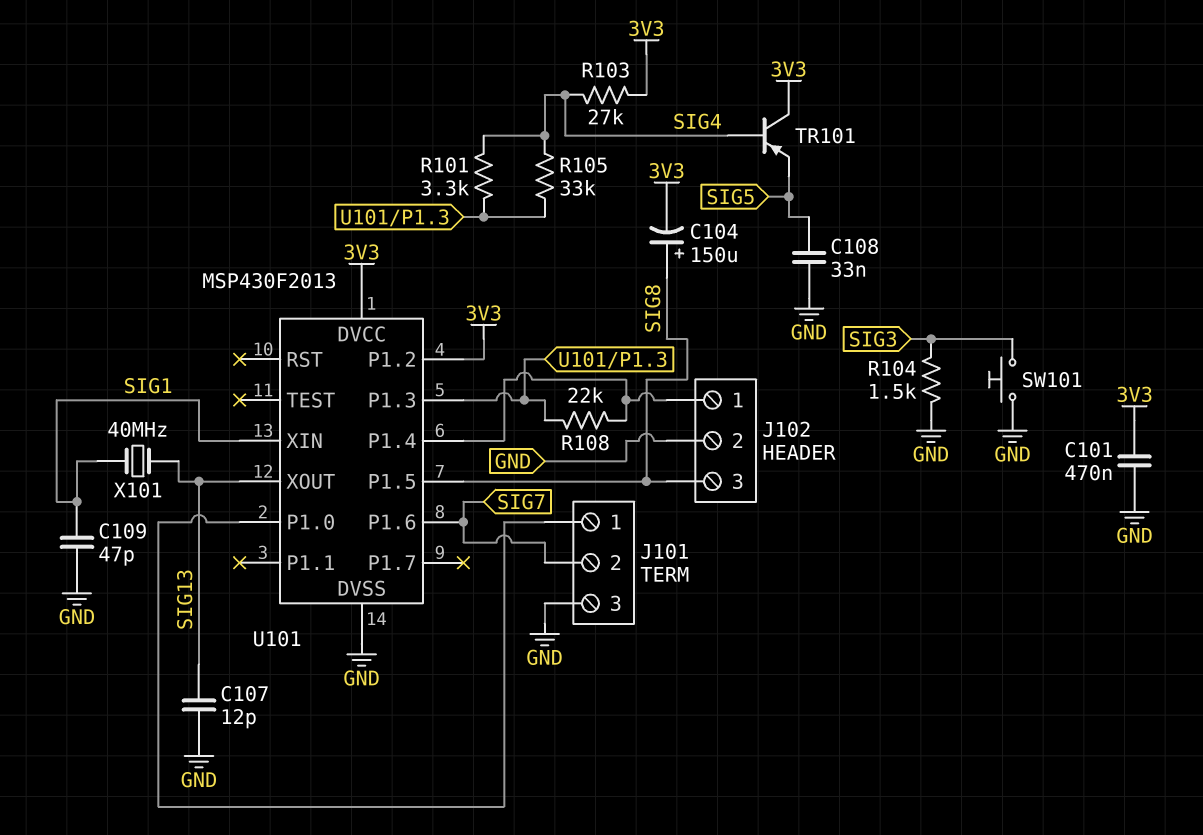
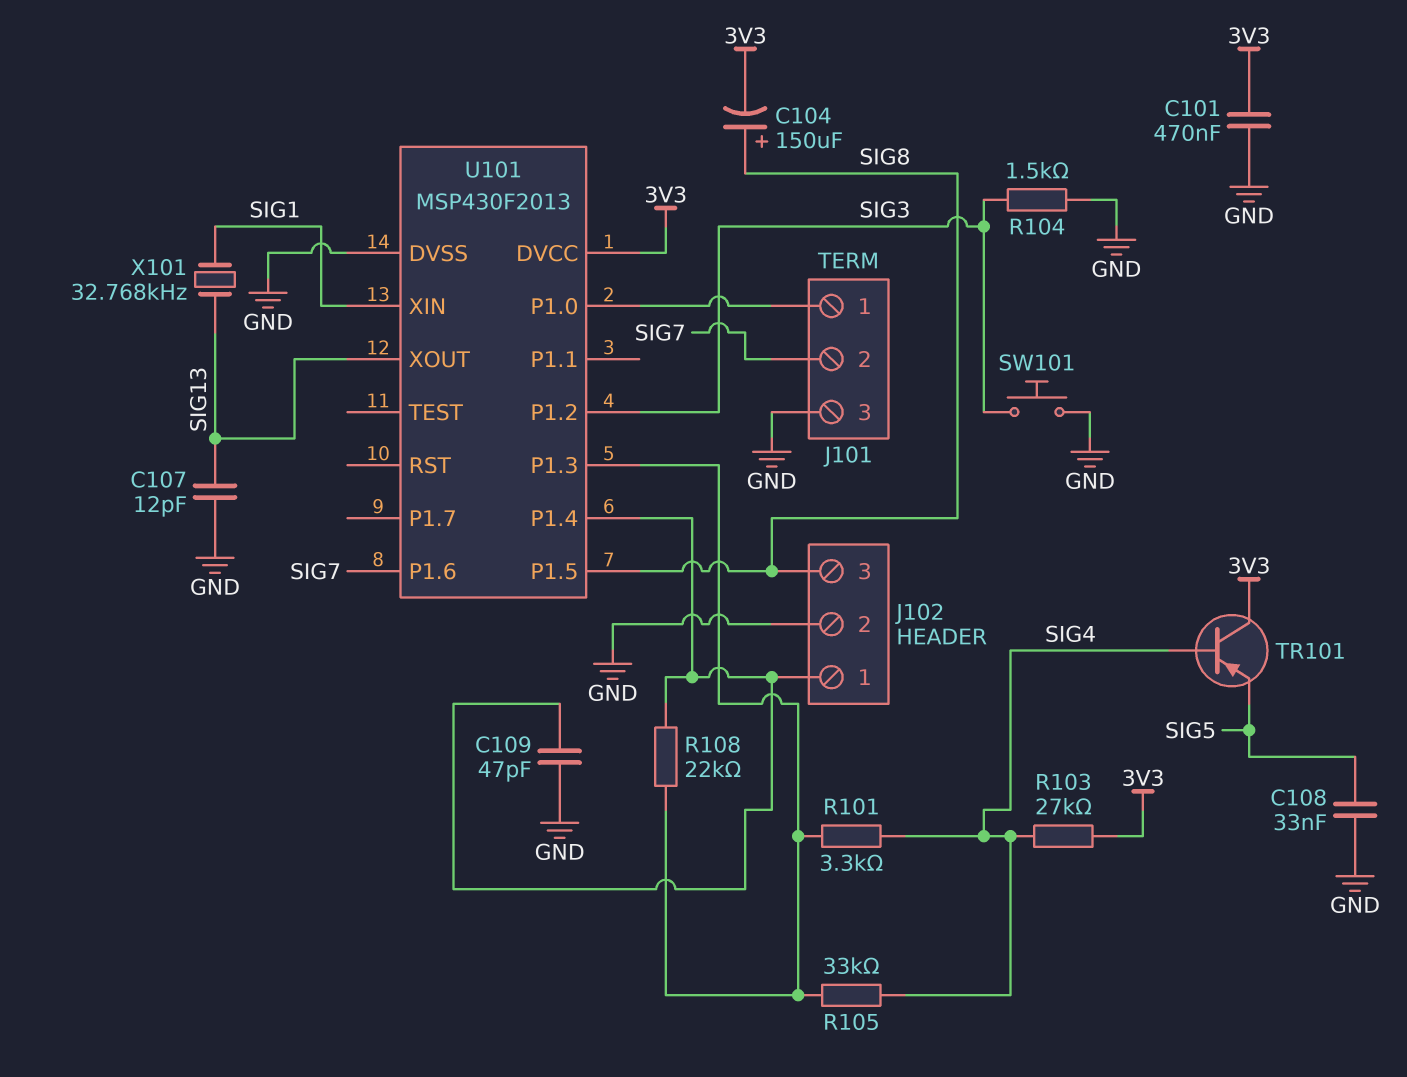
C109: 47pF (GND, SIG1) -> 47pF (GND, J102/1)
U101 pin P1.2: 3V3 -> SIG3
X101: 40MHz (SIG1, SIG13) -> 32.768kHz (SIG1, SIG13)

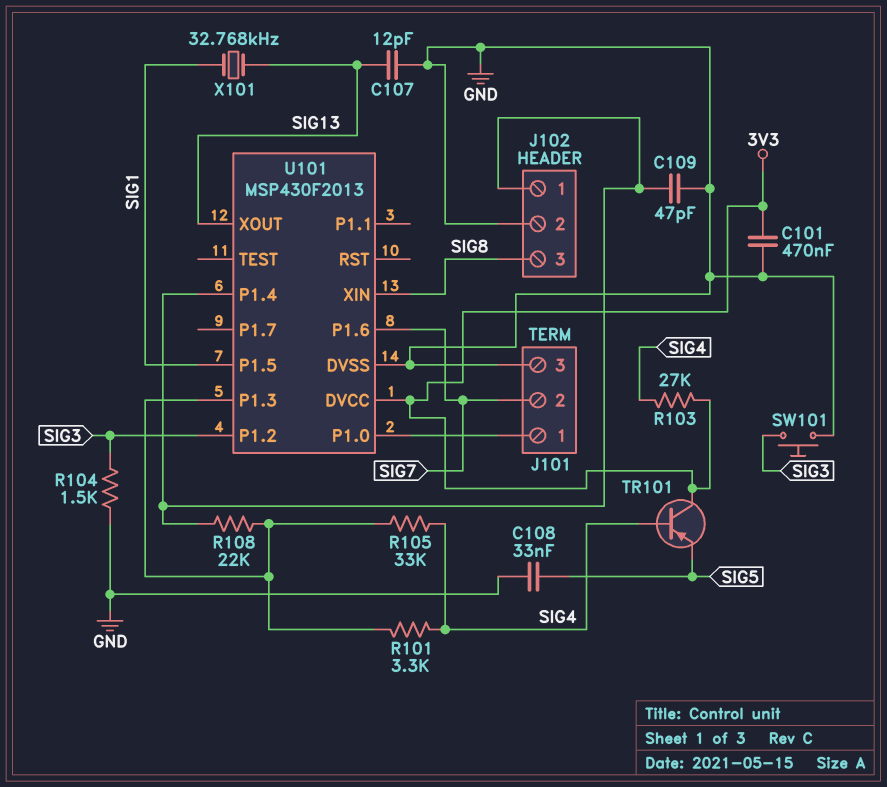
C104: 150uF (plus SIG8, minus 3V3) -> none
U101 pin P1.5: SIG8 -> SIG1
U101 pin XIN: SIG1 -> SIG8

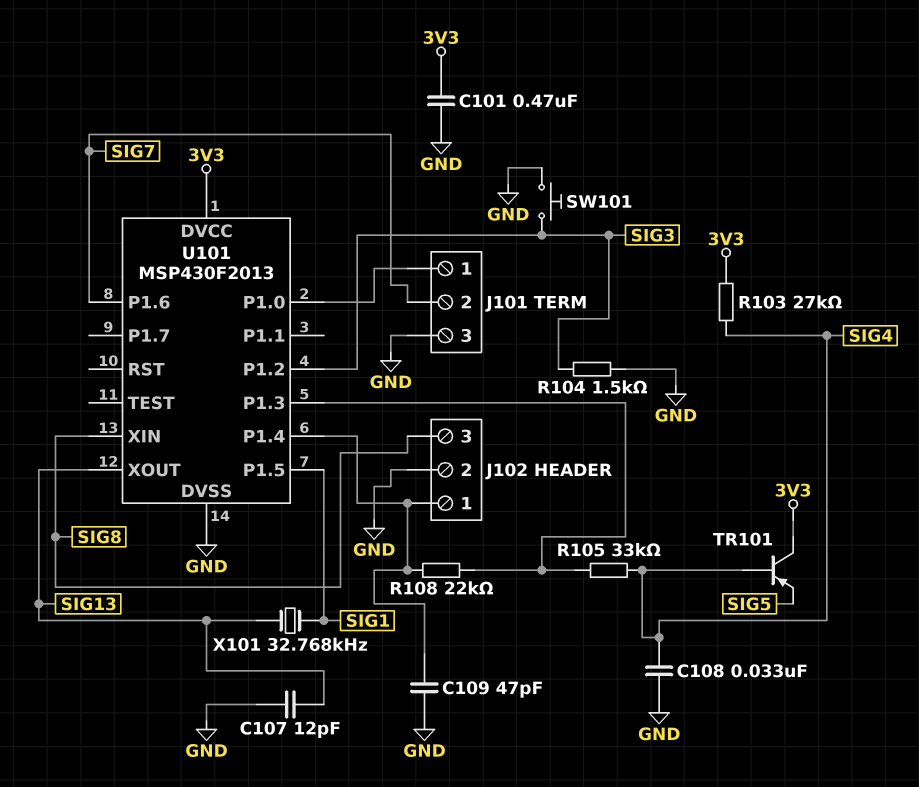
C108: 33nF (GND, SIG5) -> 33nF (GND, SIG4)
R101: 3.3k (SIG4, U101/P1.3) -> none

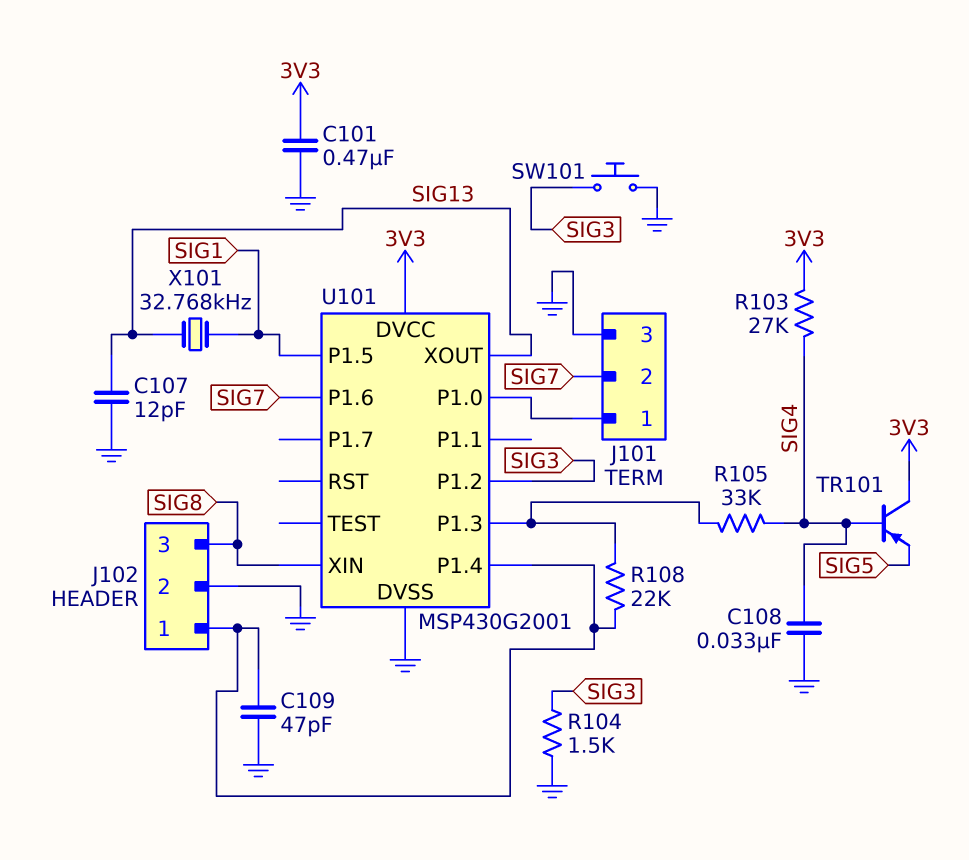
U101: MSP430F2013 -> MSP430G2001

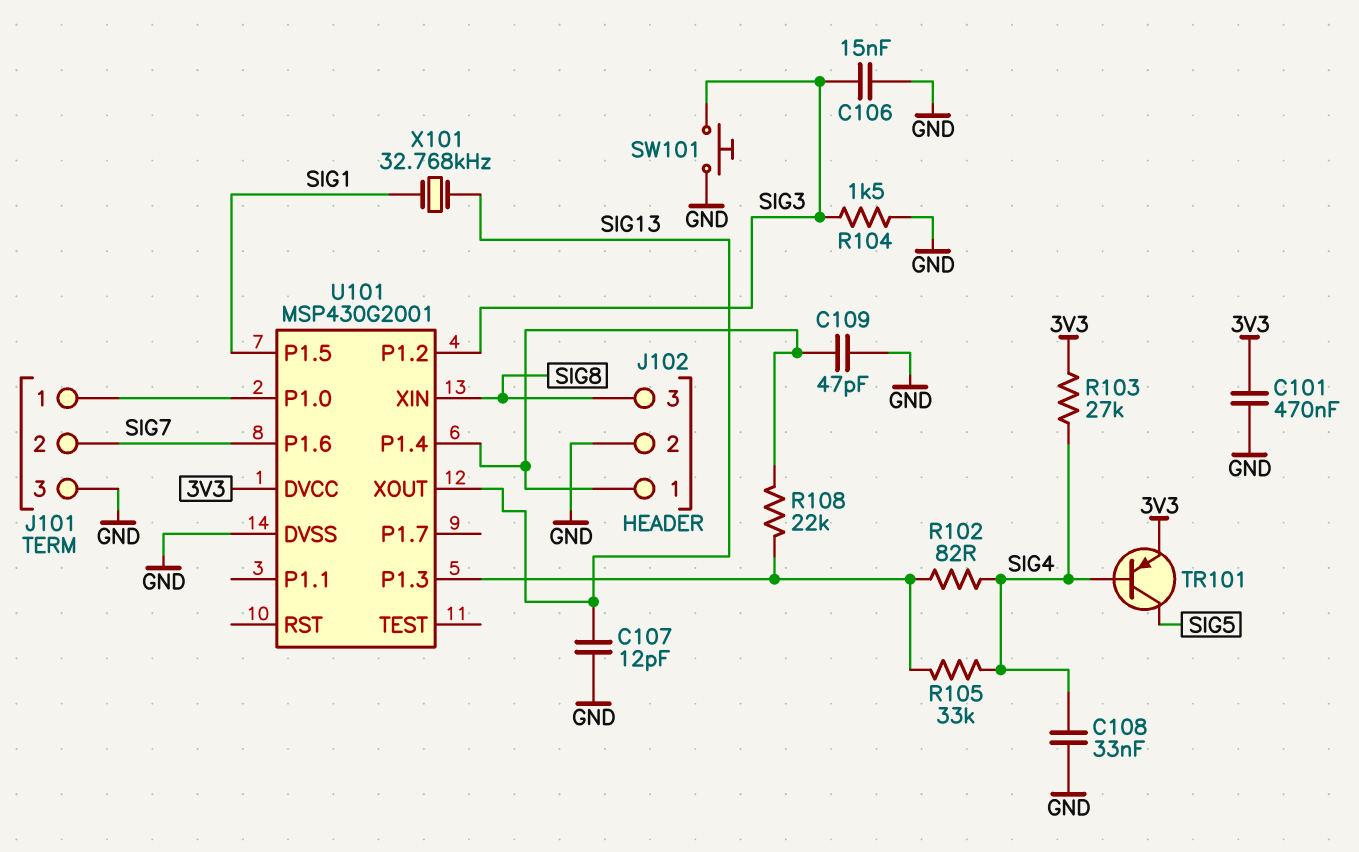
C106: none -> 15nF (GND, SIG3)
R102: none -> 82 (SIG4, U101/P1.3)
TR101: PNP (B SIG4, C 3V3, E SIG5) -> PNP (B SIG4, C SIG5, E 3V3)

